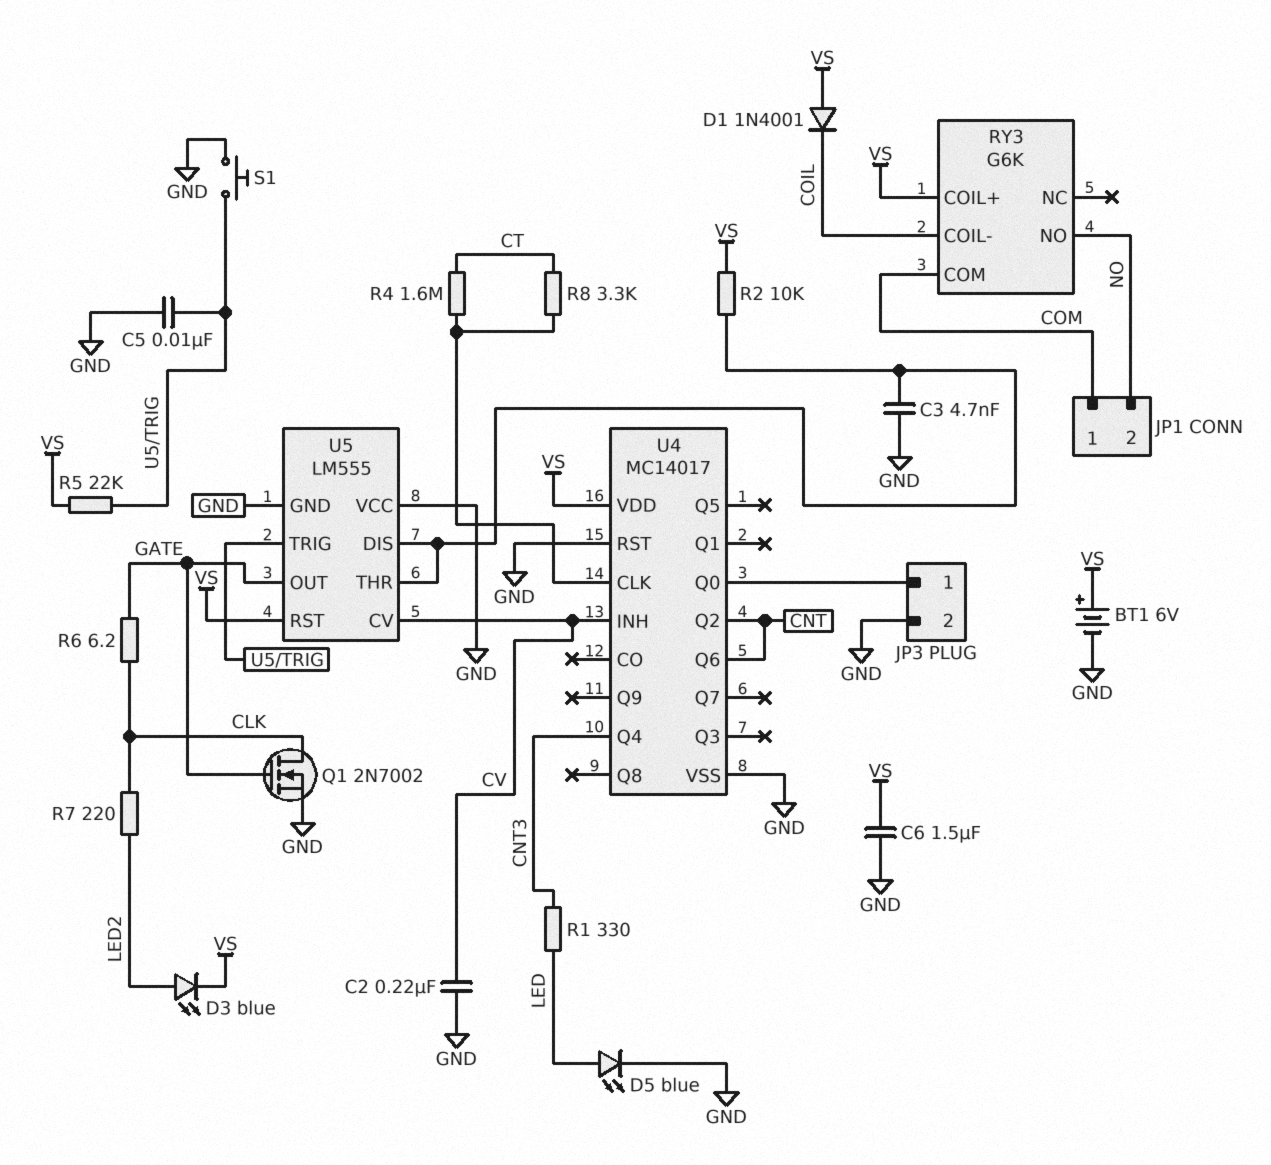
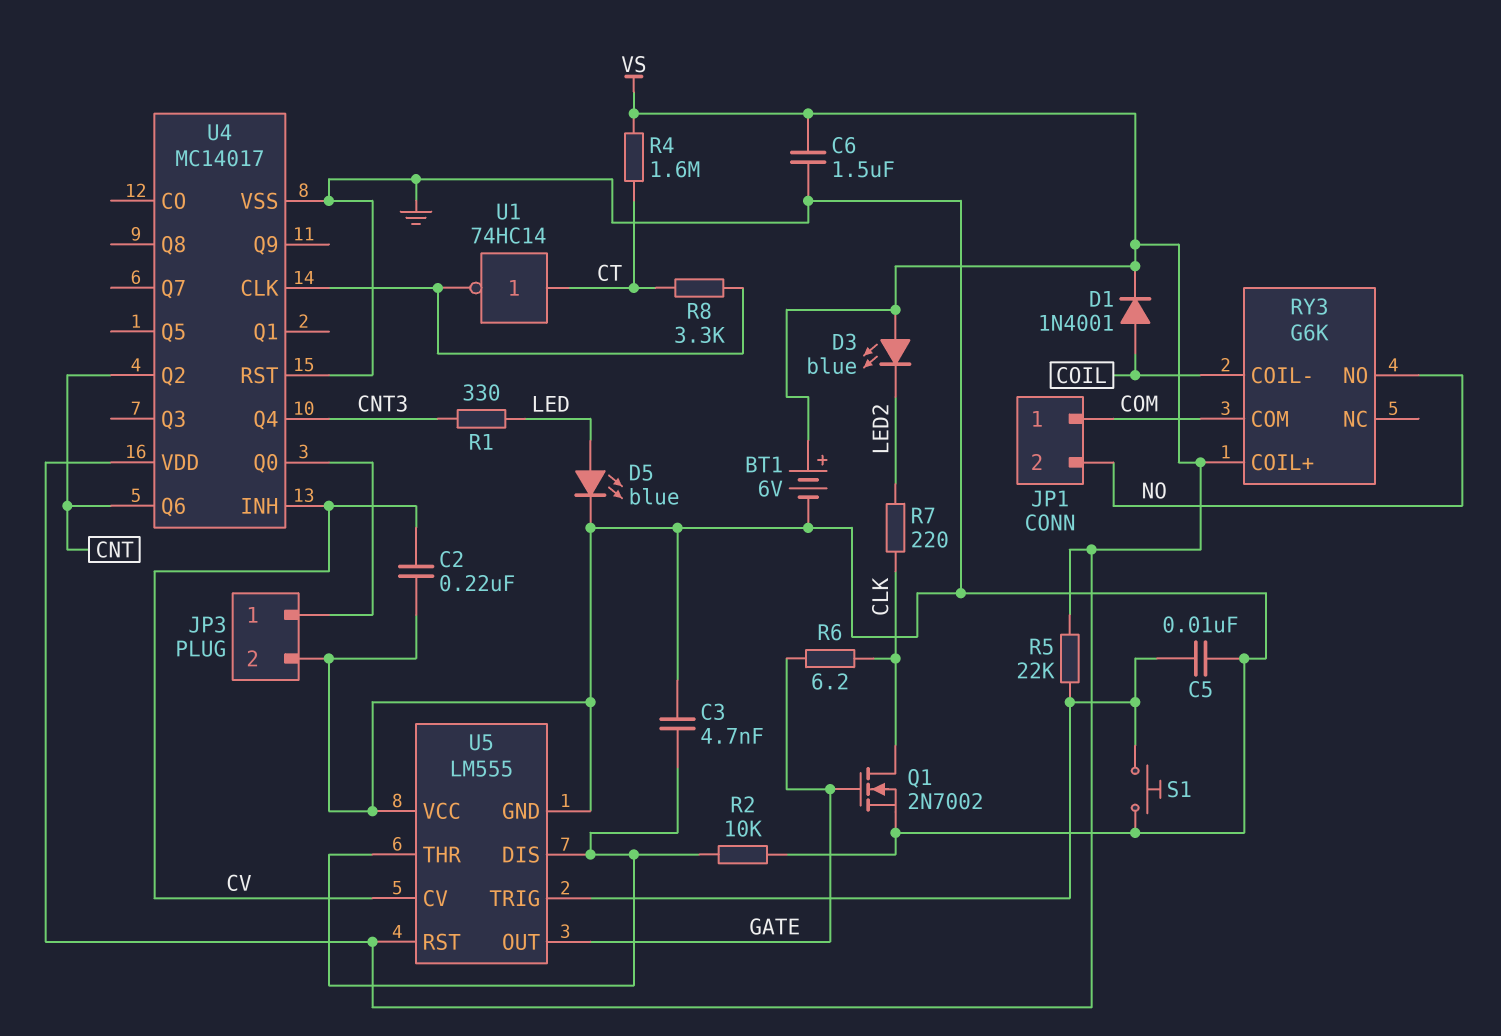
D1: diode 1N4001 (A VS, K COIL) -> diode 1N4001 (A COIL, K VS)
D3: LED blue (A LED2, K VS) -> LED blue (A VS, K LED2)
R2: 10k (U5/DIS, VS) -> 10k (GND, U5/DIS)
R4: 1.6M (CT, U4/CLK) -> 1.6M (CT, VS)
U1: none -> NOT 74HC14 (in CT, out U4/CLK)

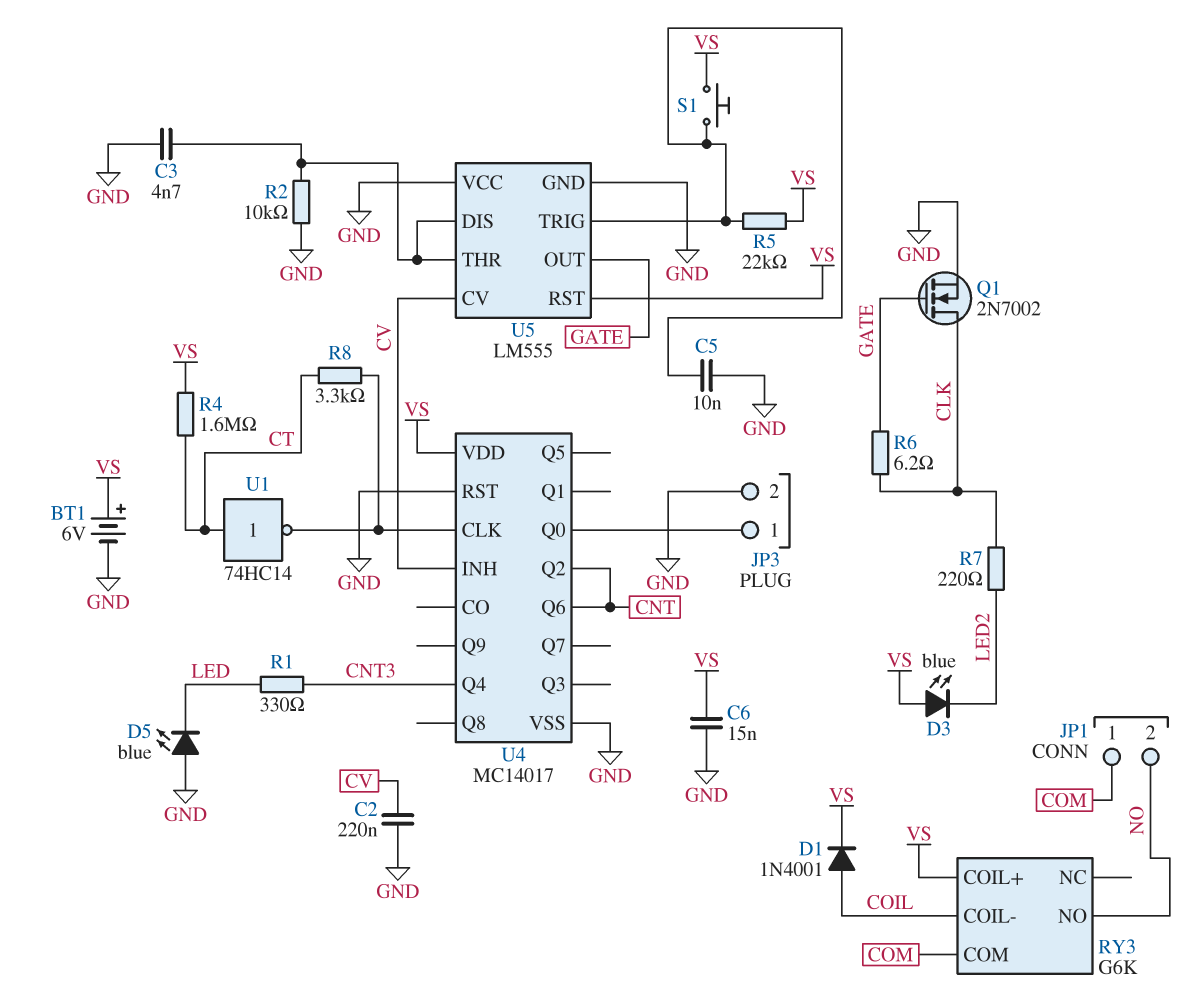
C6: 1.5uF (GND, VS) -> 15nF (GND, VS)
D5: LED blue (A LED, K GND) -> LED blue (A GND, K LED)
S1: button (GND, U5/TRIG) -> button (U5/TRIG, VS)

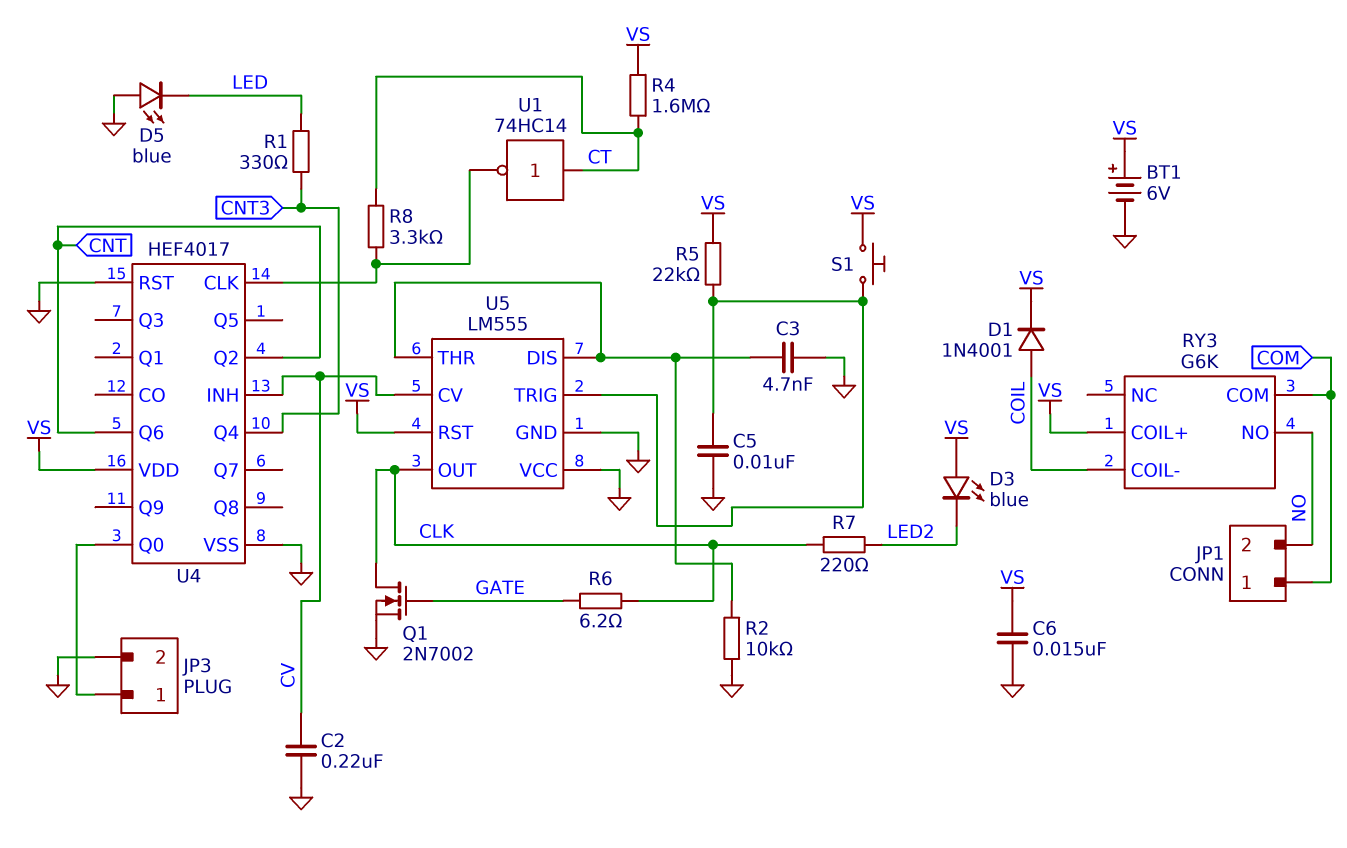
U4: MC14017 -> HEF4017
U5 pin OUT: GATE -> CLK

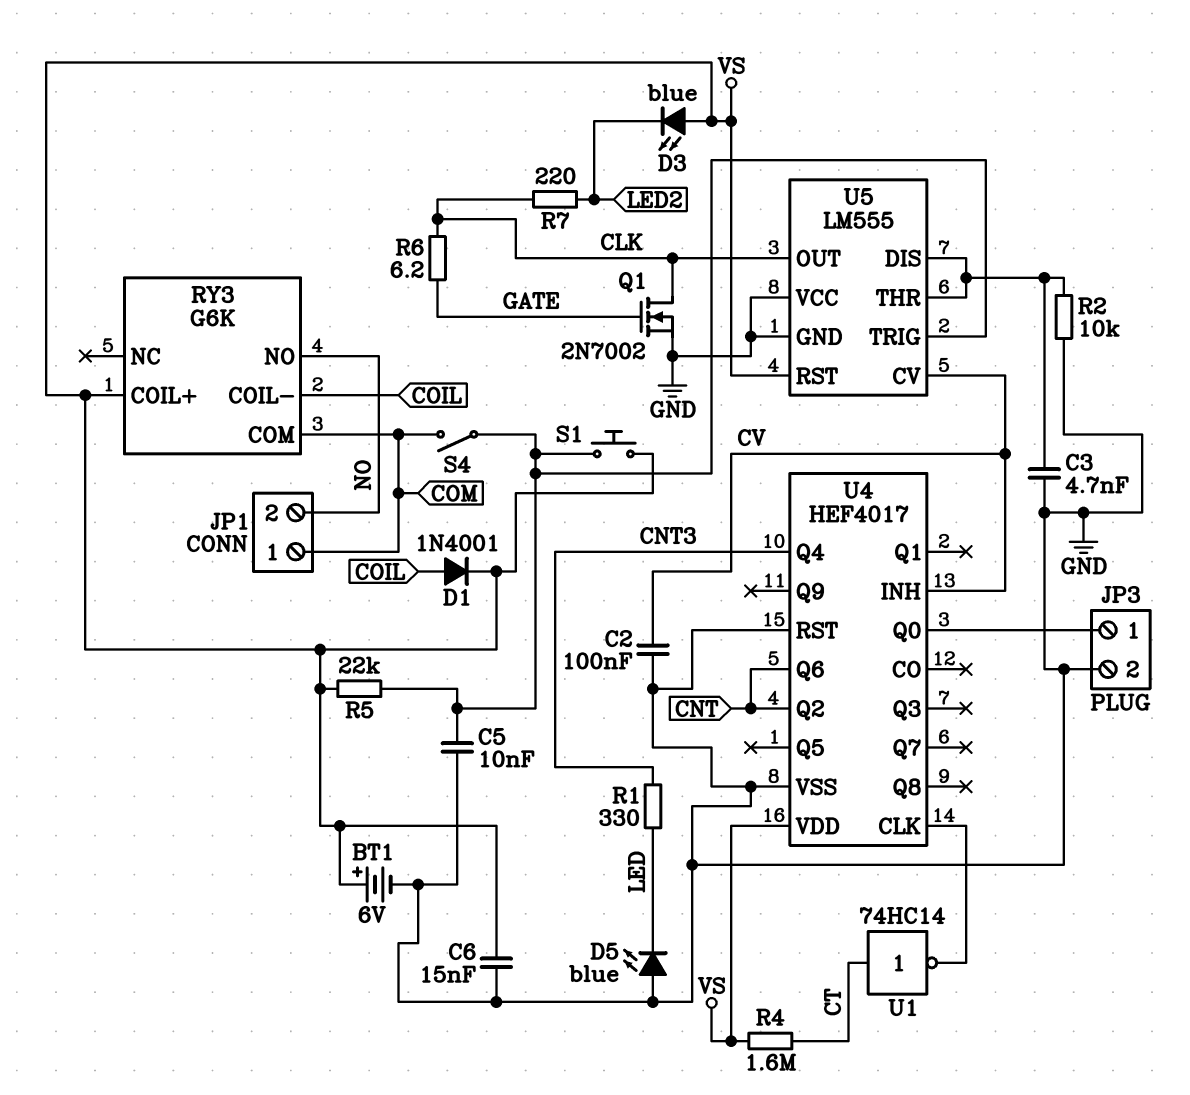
C2: 220nF (CV, GND) -> 100nF (CV, GND)
R8: 3.3k (CT, U4/CLK) -> none
S4: none -> switch (COM, U5/TRIG)

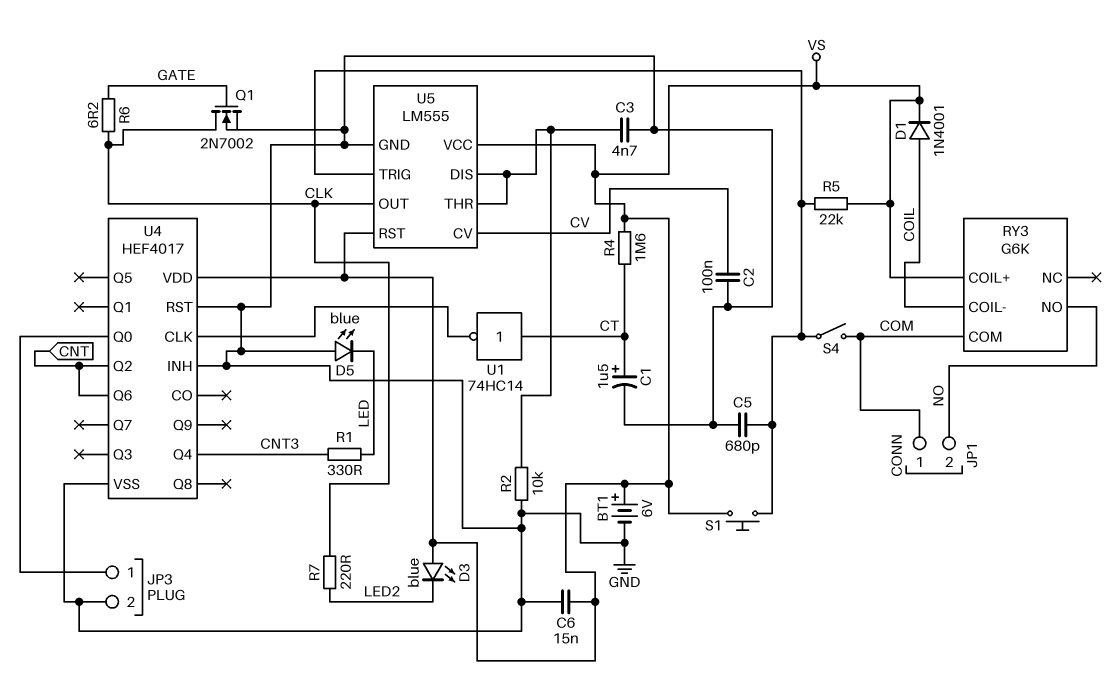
C1: none -> 1.5uF (plus CT, minus GND)
C5: 10nF (GND, U5/TRIG) -> 680pF (GND, U5/TRIG)
U4 pin INH: CV -> GND
U5 pin VCC: GND -> VS

